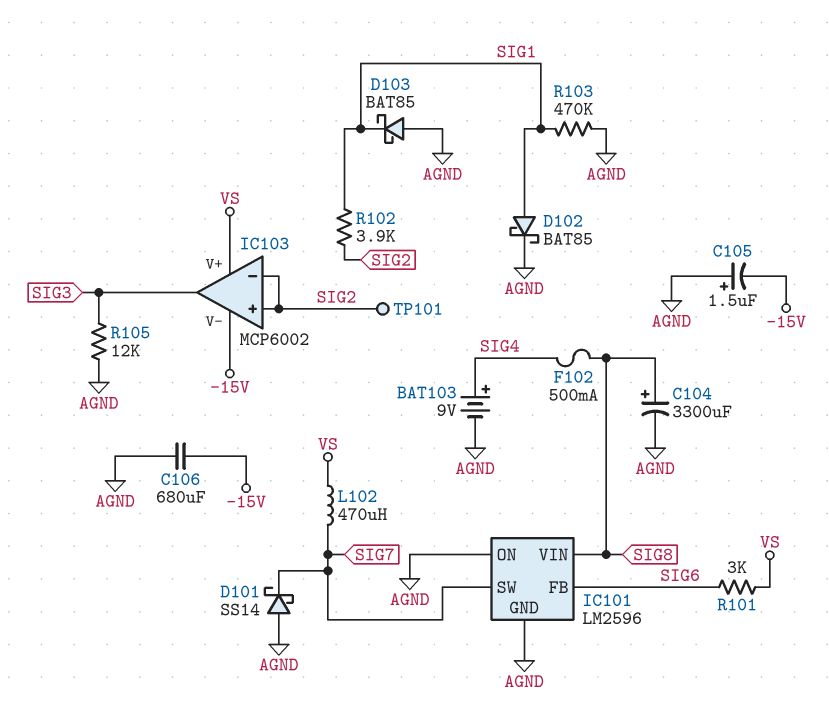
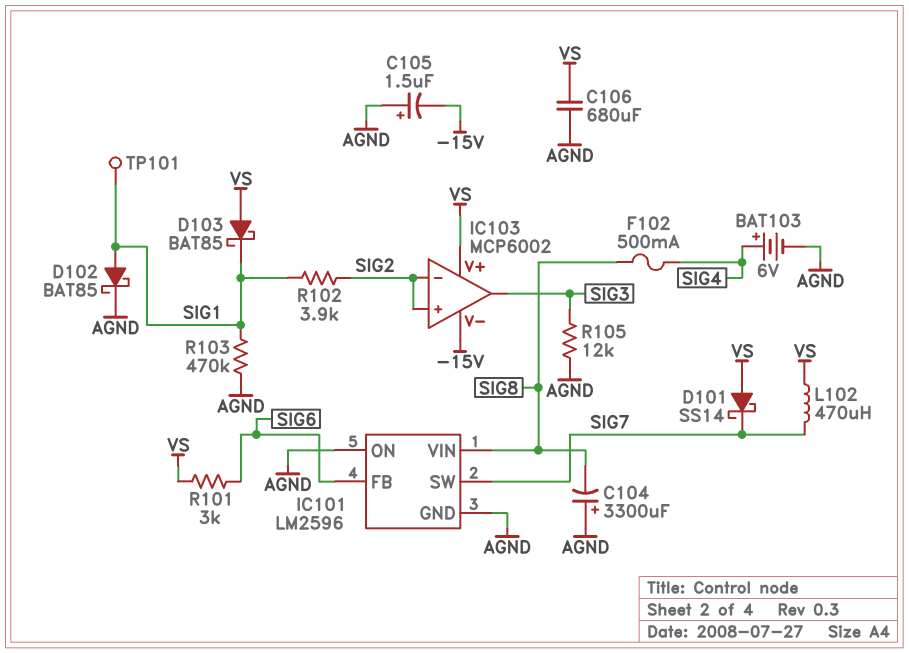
BAT103: 9V (plus SIG4, minus AGND) -> 6V (plus SIG4, minus AGND)
C104: 3300uF (plus SIG8, minus AGND) -> 3300uF (plus AGND, minus SIG8)
C106: 680uF (-15V, AGND) -> 680uF (AGND, VS)
D101: schottky SS14 (A AGND, K SIG7) -> schottky SS14 (A VS, K SIG7)
D103: schottky BAT85 (A AGND, K SIG1) -> schottky BAT85 (A VS, K SIG1)
TP101: test point (SIG2) -> test point (SIG1)

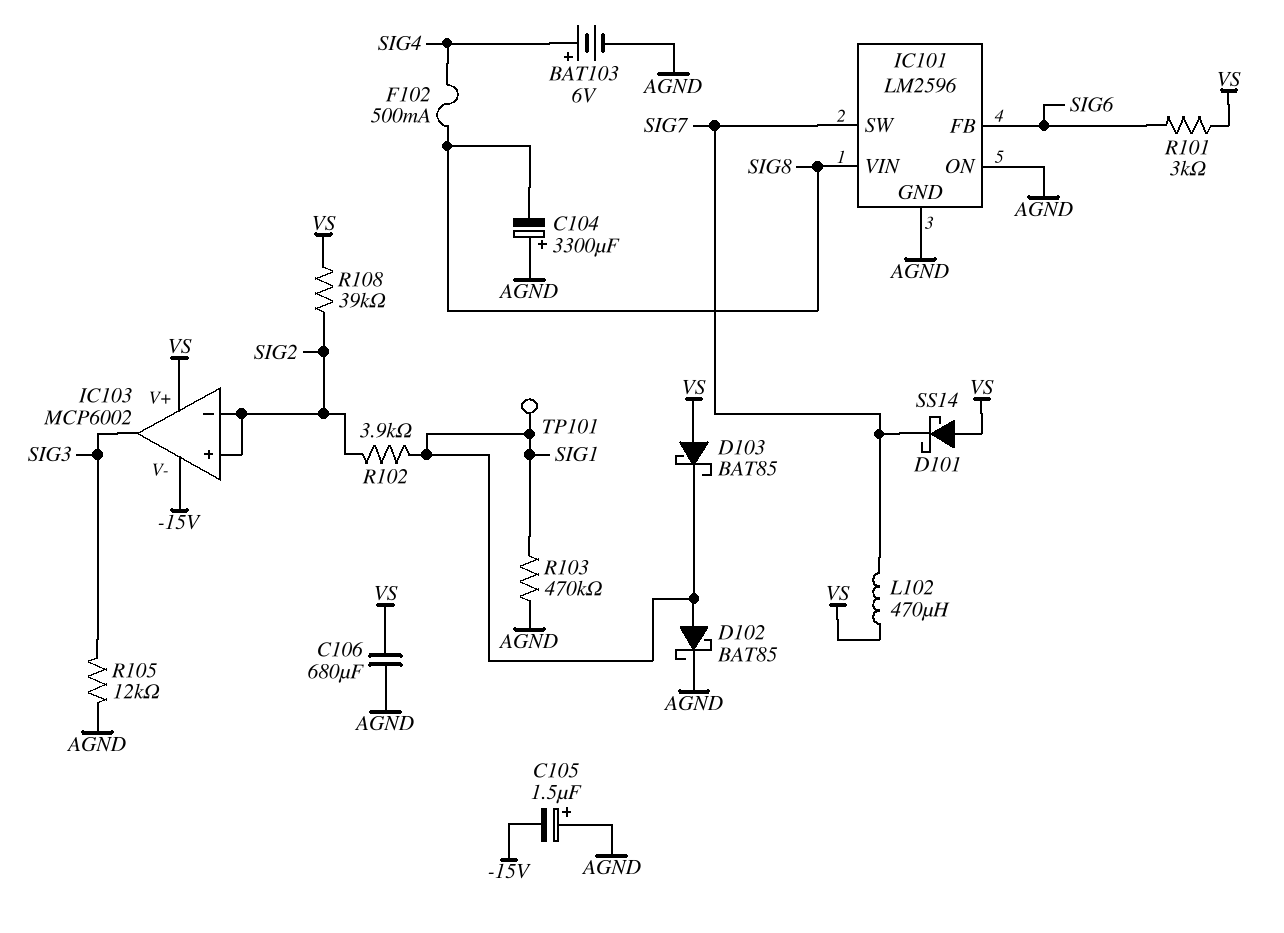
R108: none -> 39k (SIG2, VS)

